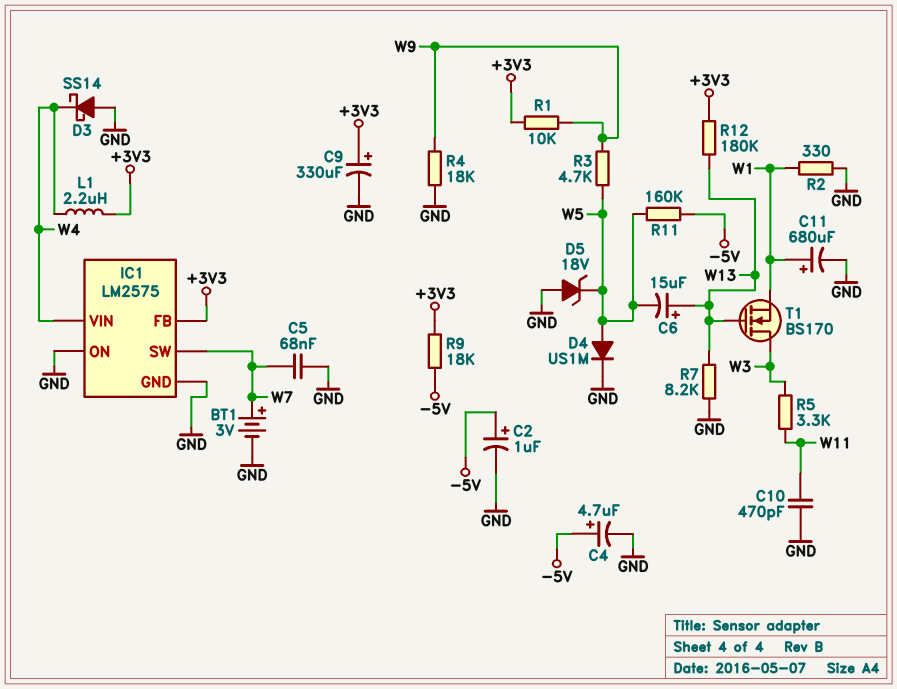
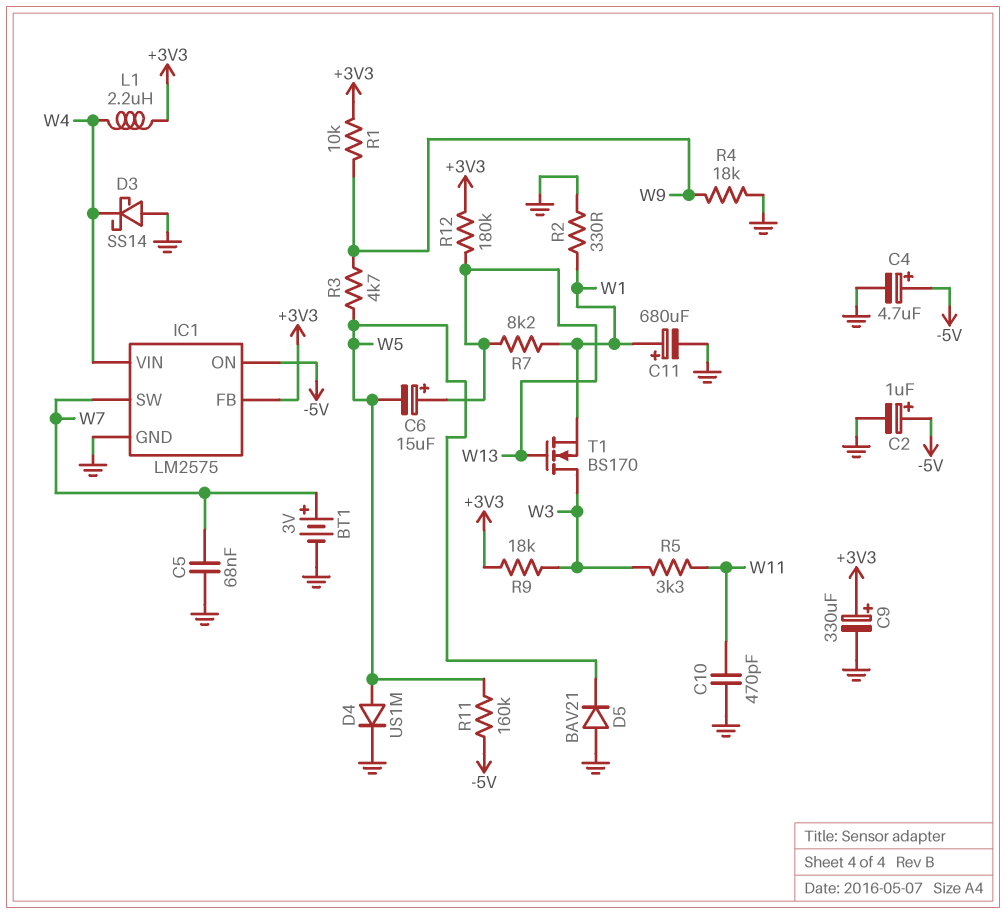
D5: zener 18V (A GND, K W5) -> diode BAV21 (A GND, K W5)
IC1 pin ON: GND -> -5V
R7: 8.2k (GND, W13) -> 8.2k (W1, W13)
R9: 18k (+3V3, -5V) -> 18k (+3V3, W3)

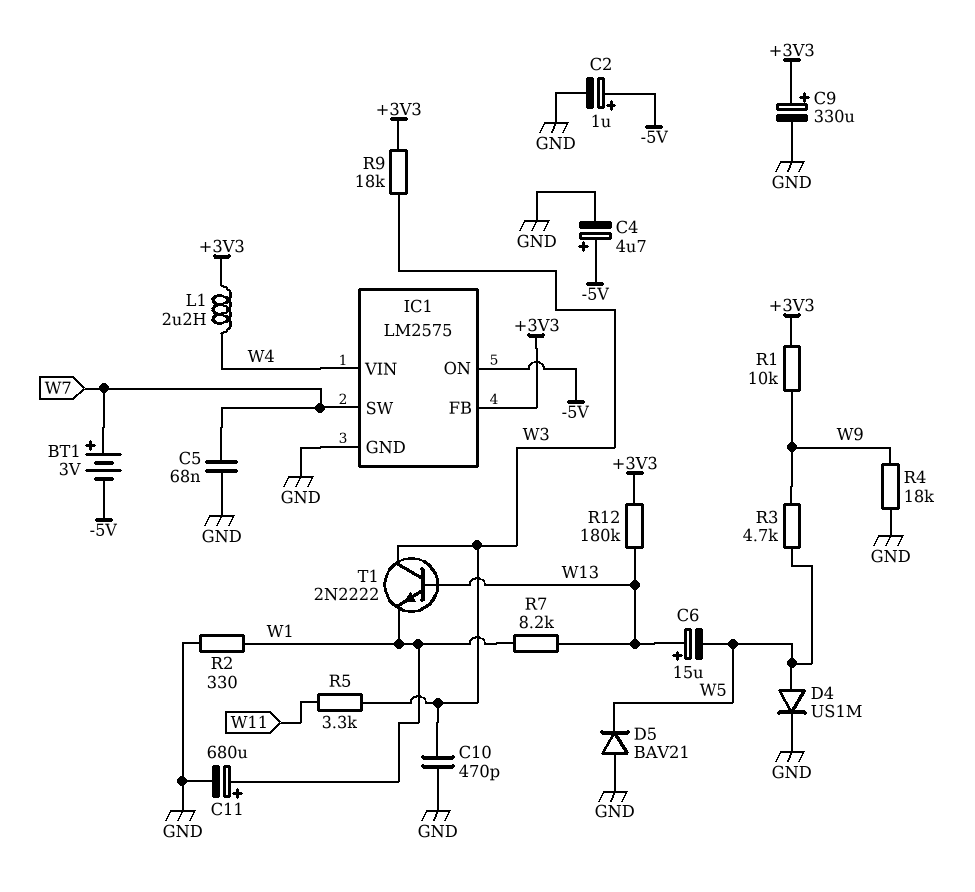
BT1: 3V (plus W7, minus GND) -> 3V (plus W7, minus -5V)
C10: 470pF (GND, W11) -> 470pF (GND, W3)
D3: schottky SS14 (A GND, K W4) -> none
R11: 160k (-5V, W5) -> none
T1: NMOS BS170 (G W13, D W3, S W1) -> NPN 2N2222 (B W13, C W3, E W1)

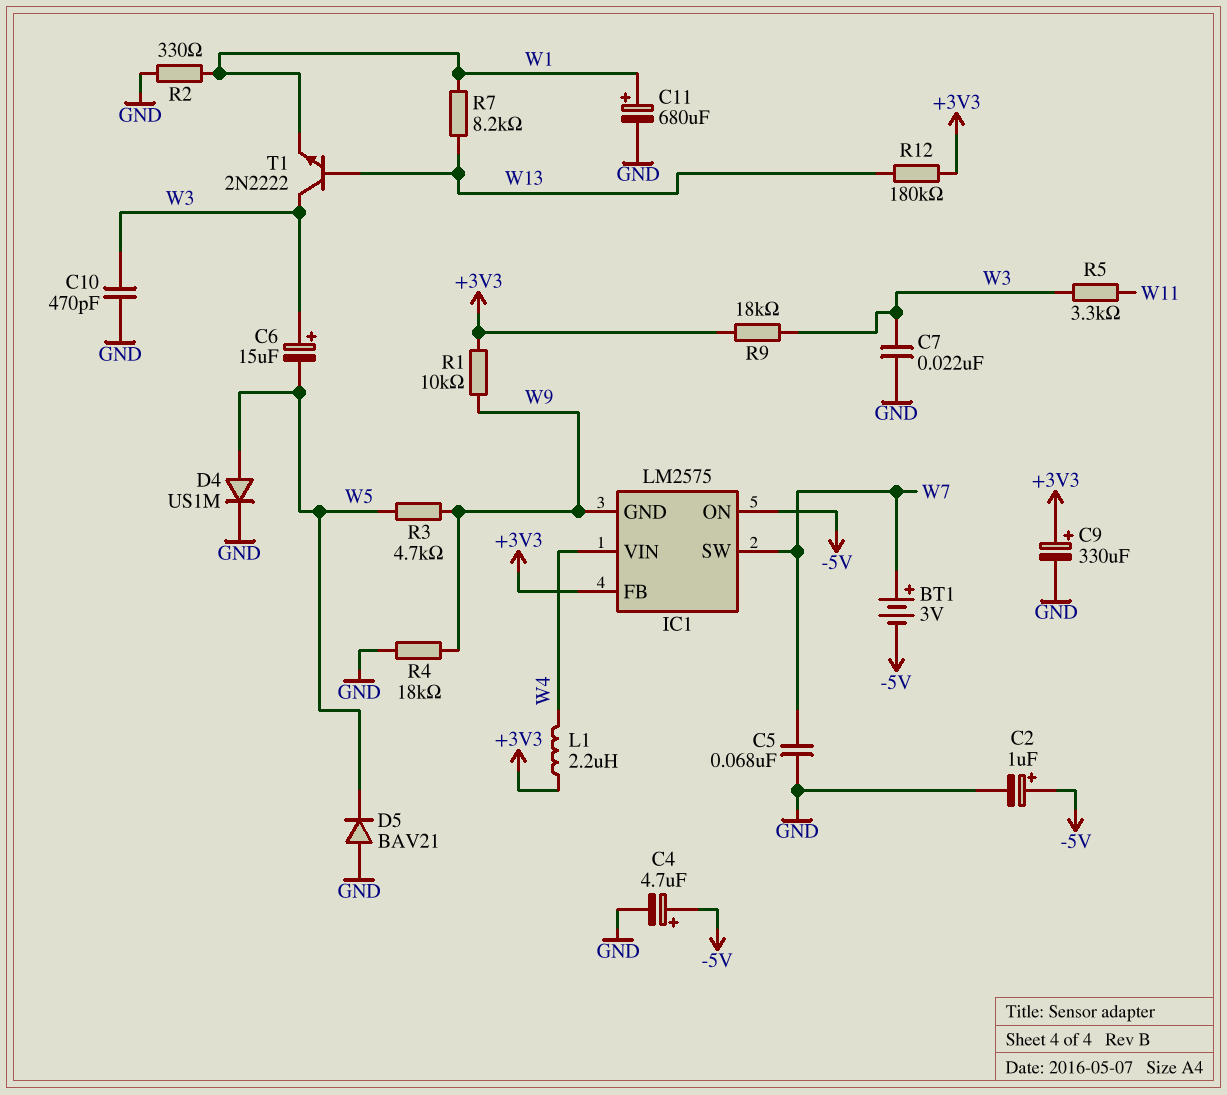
C6: 15uF (plus W13, minus W5) -> 15uF (plus W3, minus W5)
C7: none -> 22nF (GND, W3)
IC1 pin GND: GND -> W9

